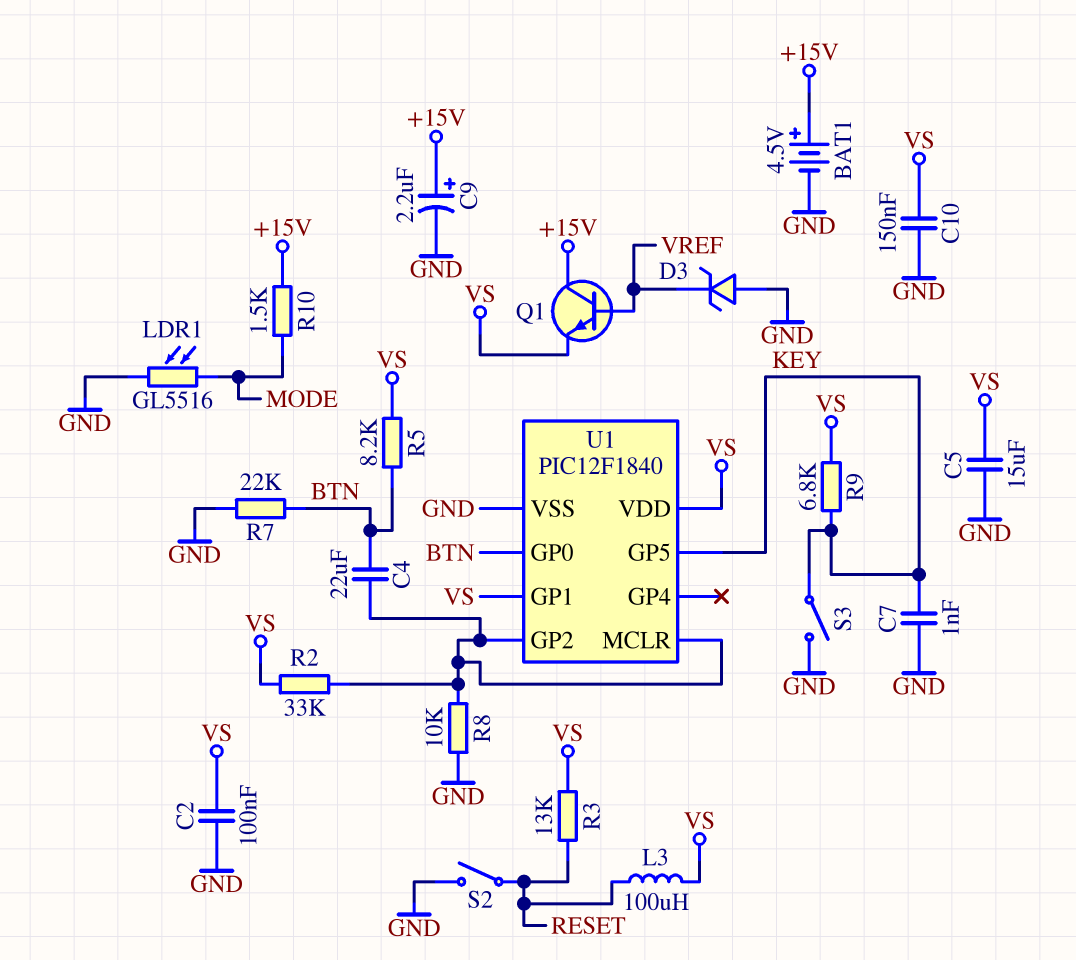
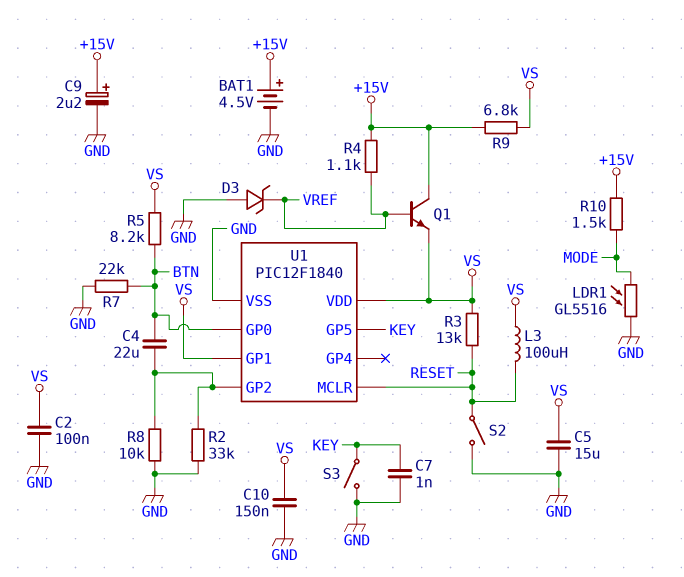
R2: 33k (U1/GP2, VS) -> 33k (GND, U1/GP2)
R4: none -> 1.1k (+15V, VREF)
R9: 6.8k (KEY, VS) -> 6.8k (+15V, VS)
U1 pin MCLR: U1/GP2 -> RESET

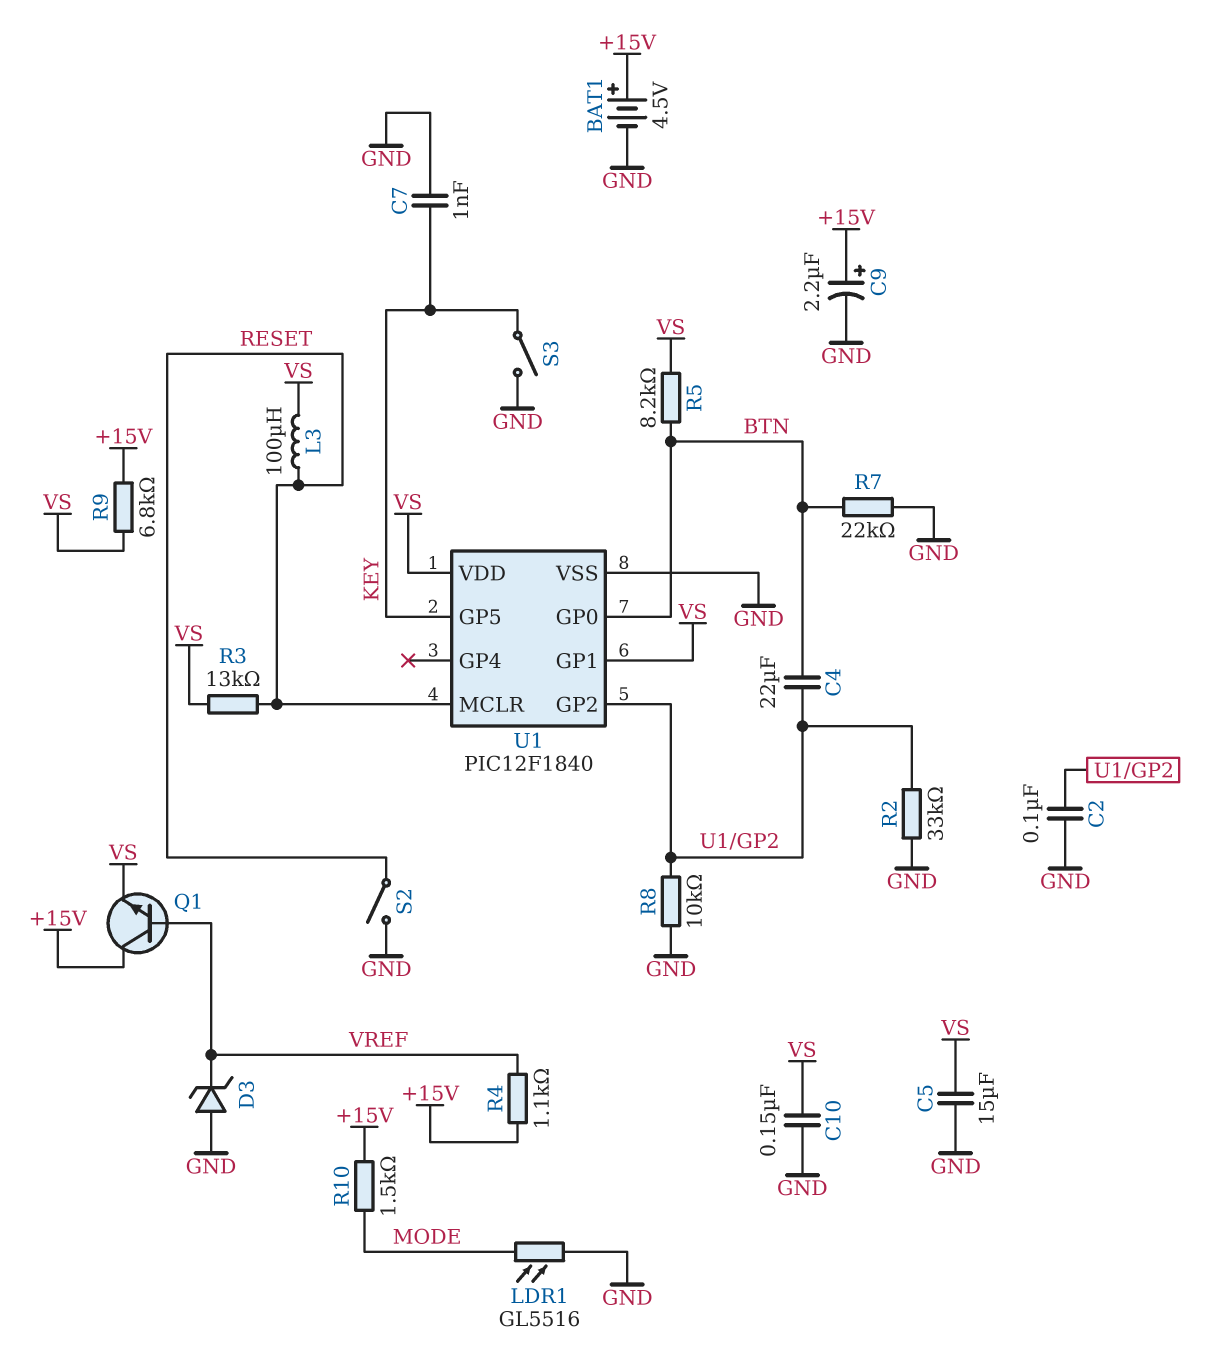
C2: 100nF (GND, VS) -> 100nF (GND, U1/GP2)

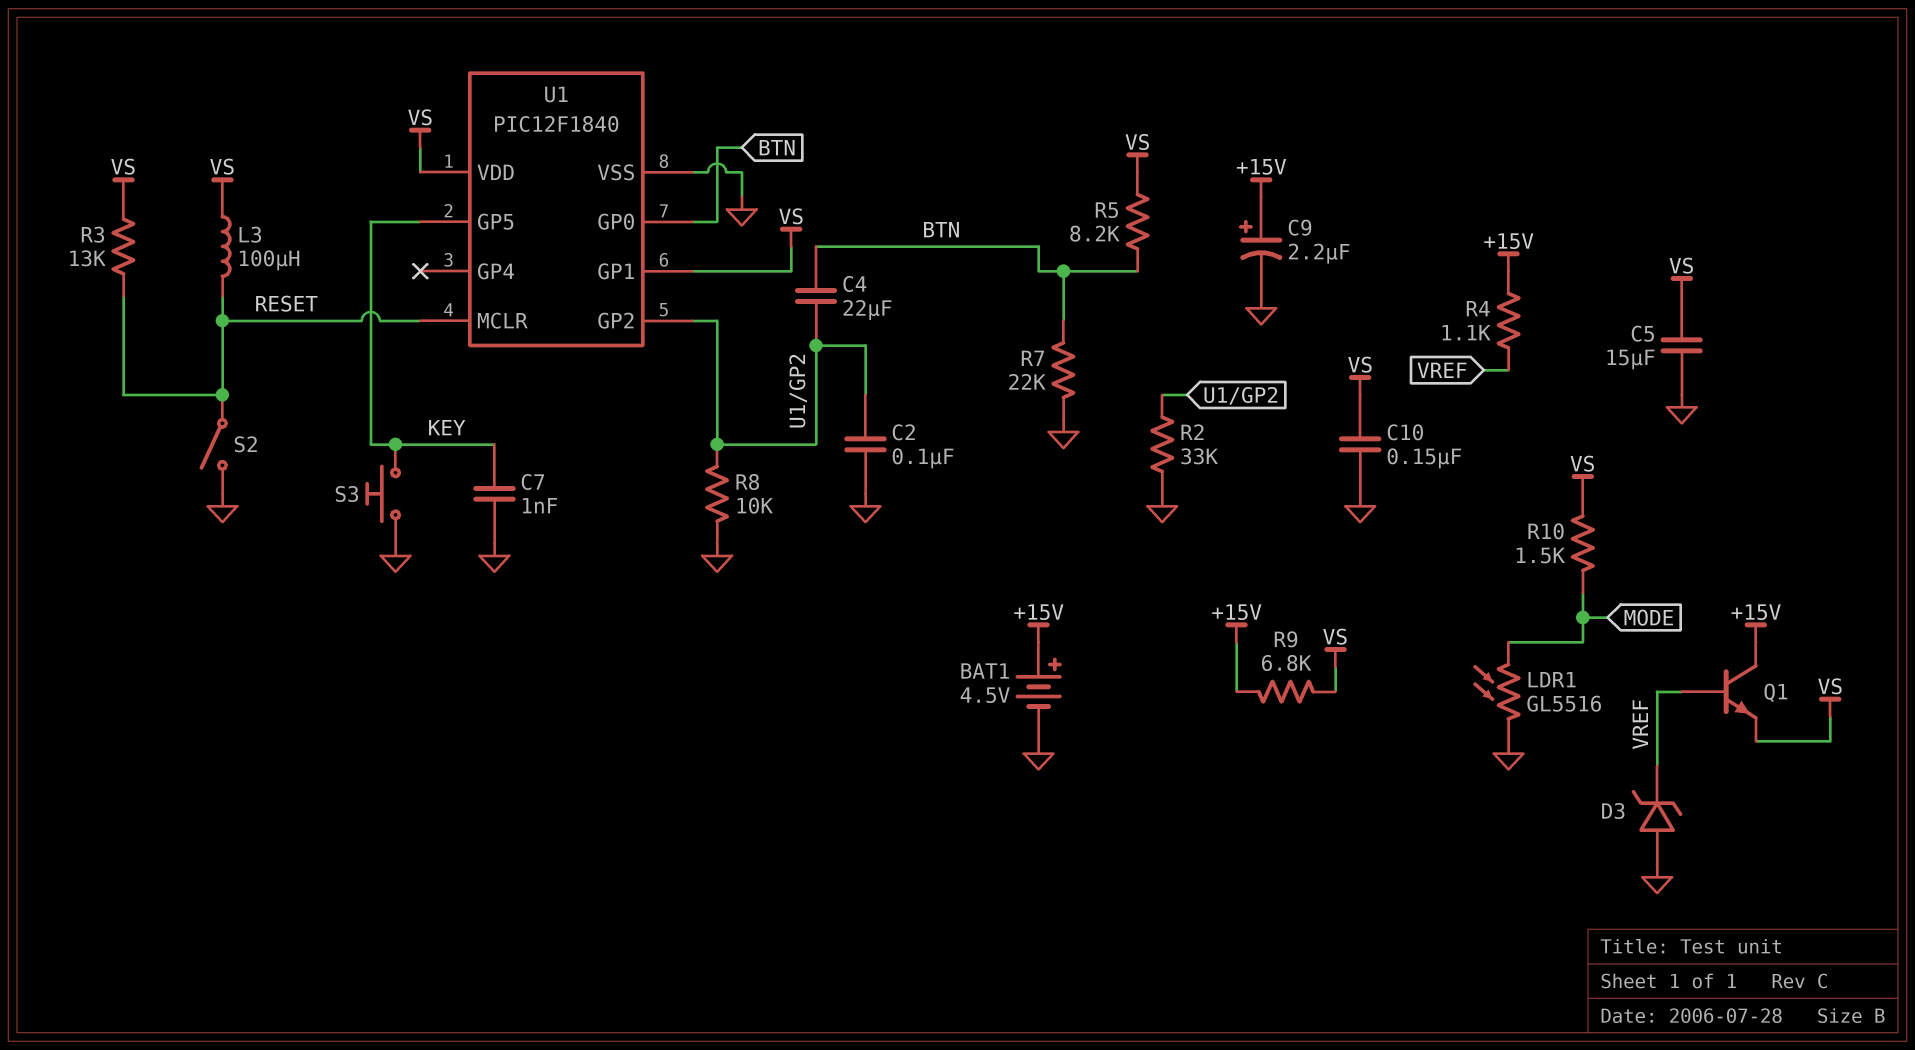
R10: 1.5k (+15V, MODE) -> 1.5k (MODE, VS)
S3: switch (GND, KEY) -> button (GND, KEY)

